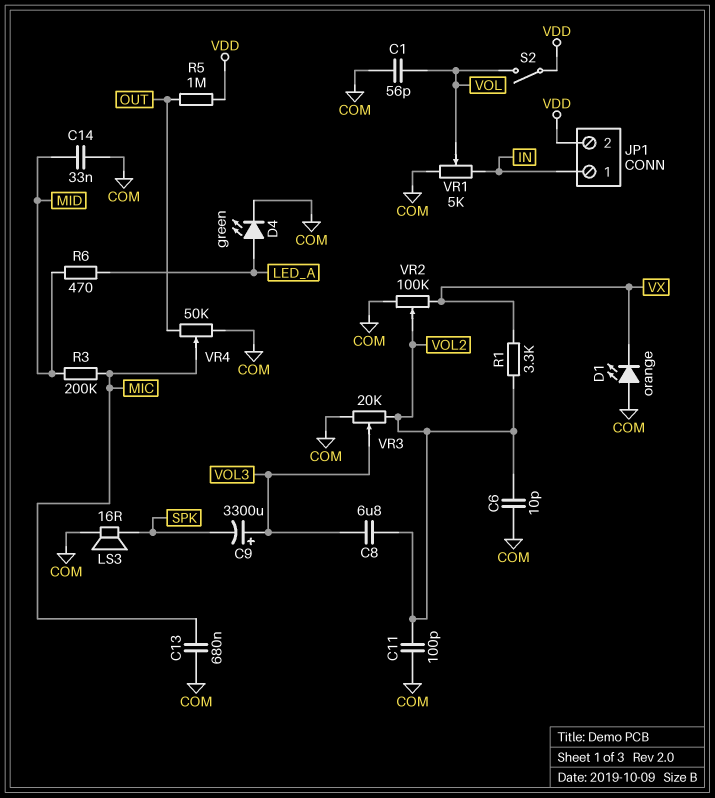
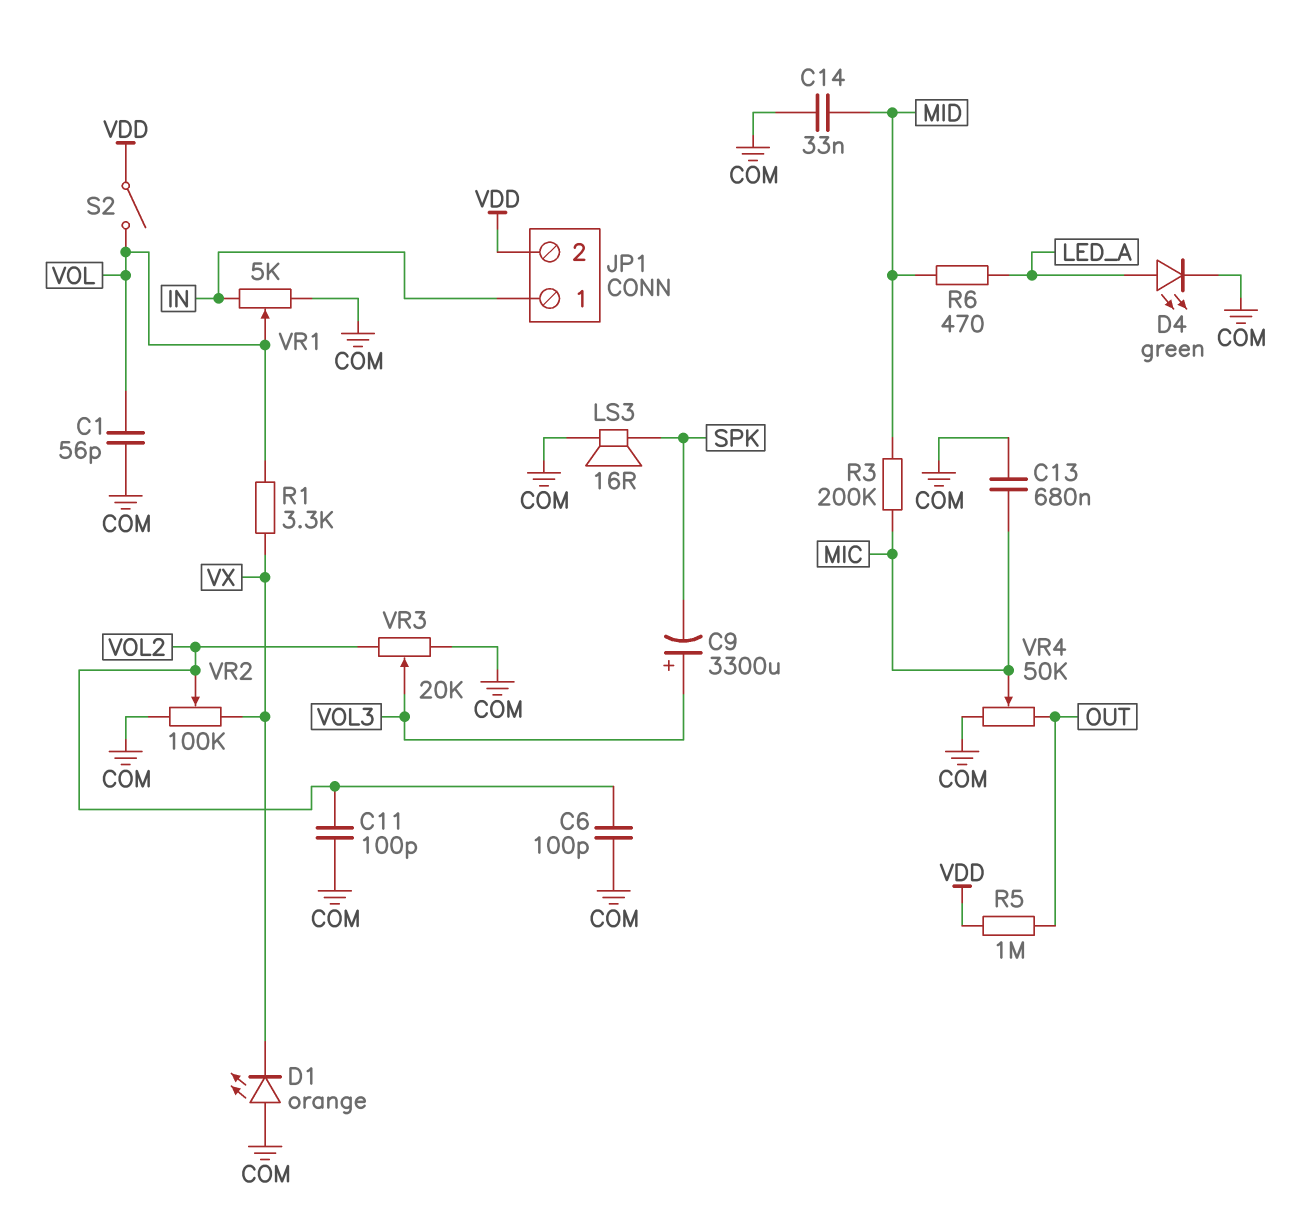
C6: 10pF (COM, VOL2) -> 100pF (COM, VOL2)
C8: 6.8uF (VOL2, VOL3) -> none
R1: 3.3k (VOL2, VX) -> 3.3k (VOL, VX)

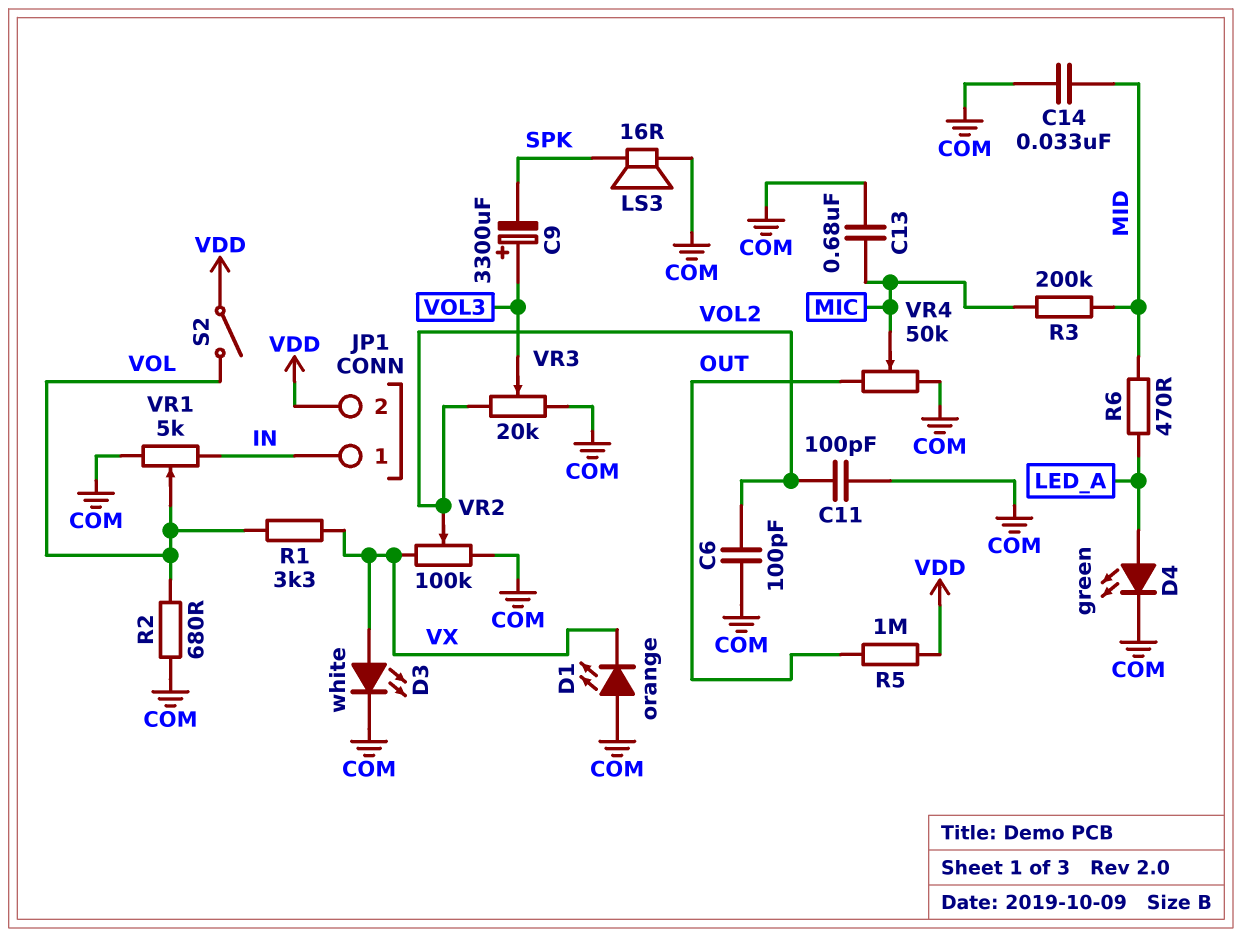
C1: 56pF (COM, VOL) -> none
D3: none -> LED white (A VX, K COM)
R2: none -> 680 (COM, VOL)

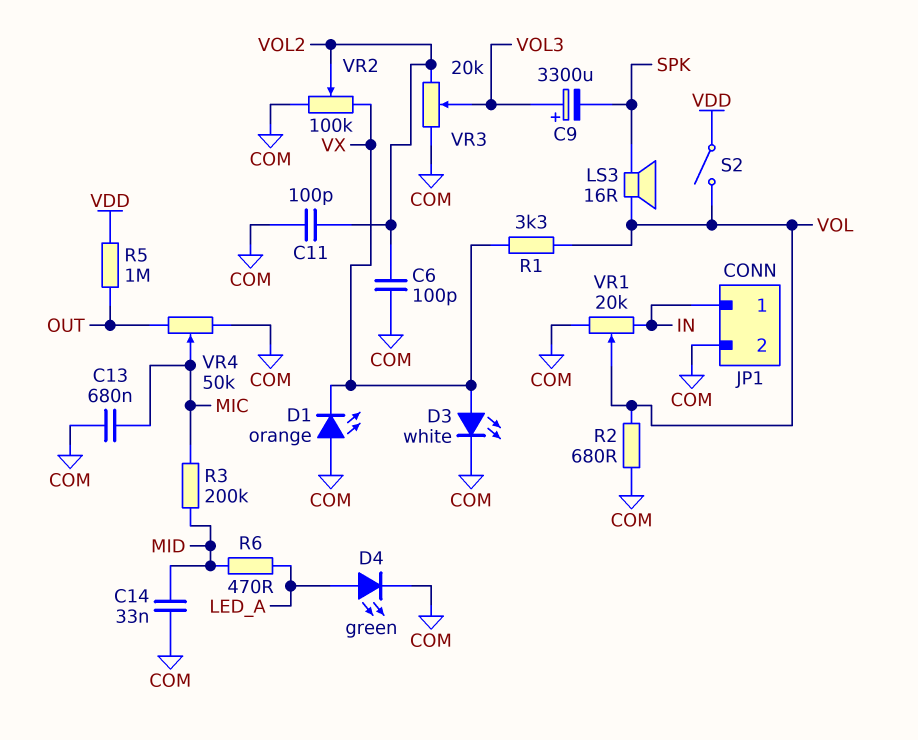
JP1 pin 2: VDD -> COM
LS3: speaker 16R (COM, SPK) -> speaker 16R (SPK, VOL)
VR1: 5k (COM, IN, wiper VOL) -> 20k (COM, IN, wiper VOL)

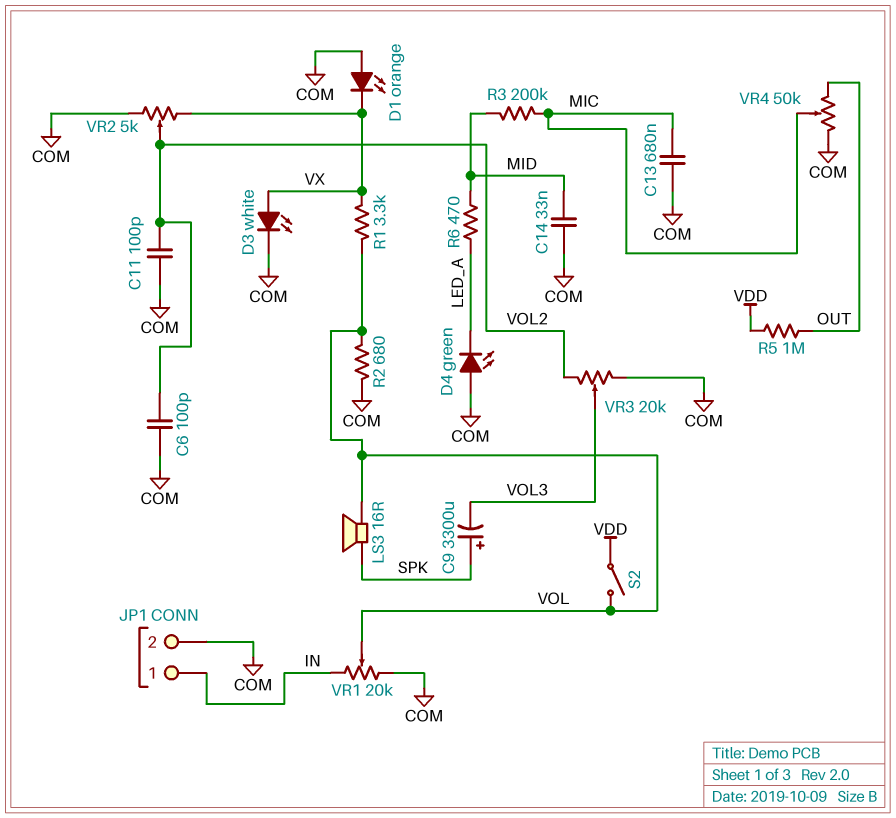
C9: 3300uF (plus VOL3, minus SPK) -> 3300uF (plus SPK, minus VOL3)
D4: LED green (A LED_A, K COM) -> LED green (A COM, K LED_A)
VR2: 100k (COM, VX, wiper VOL2) -> 5k (COM, VX, wiper VOL2)

